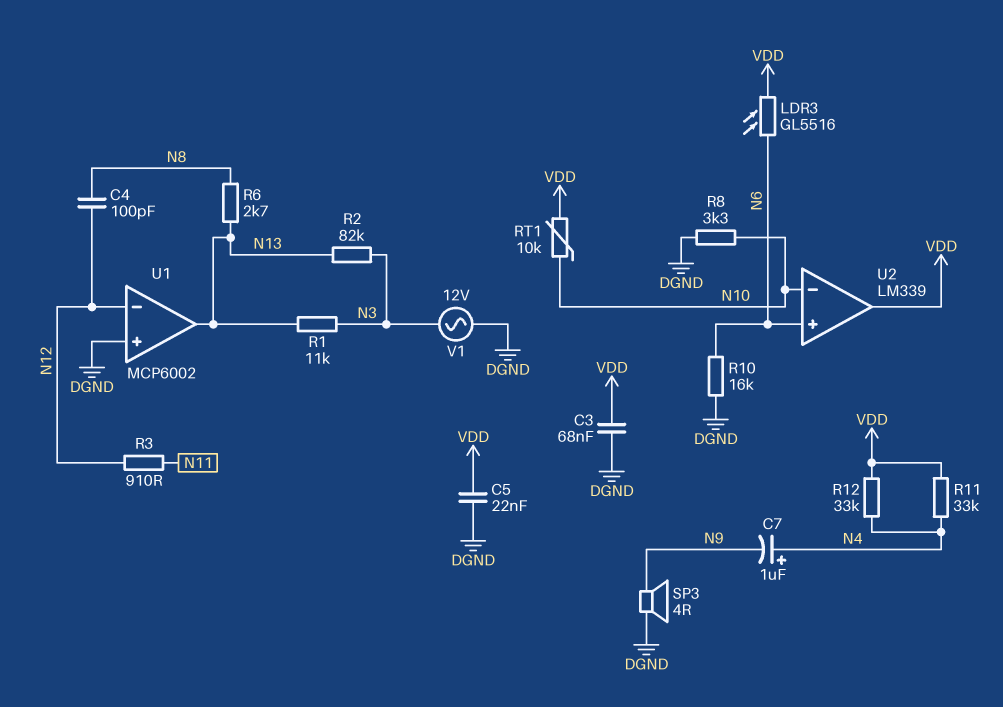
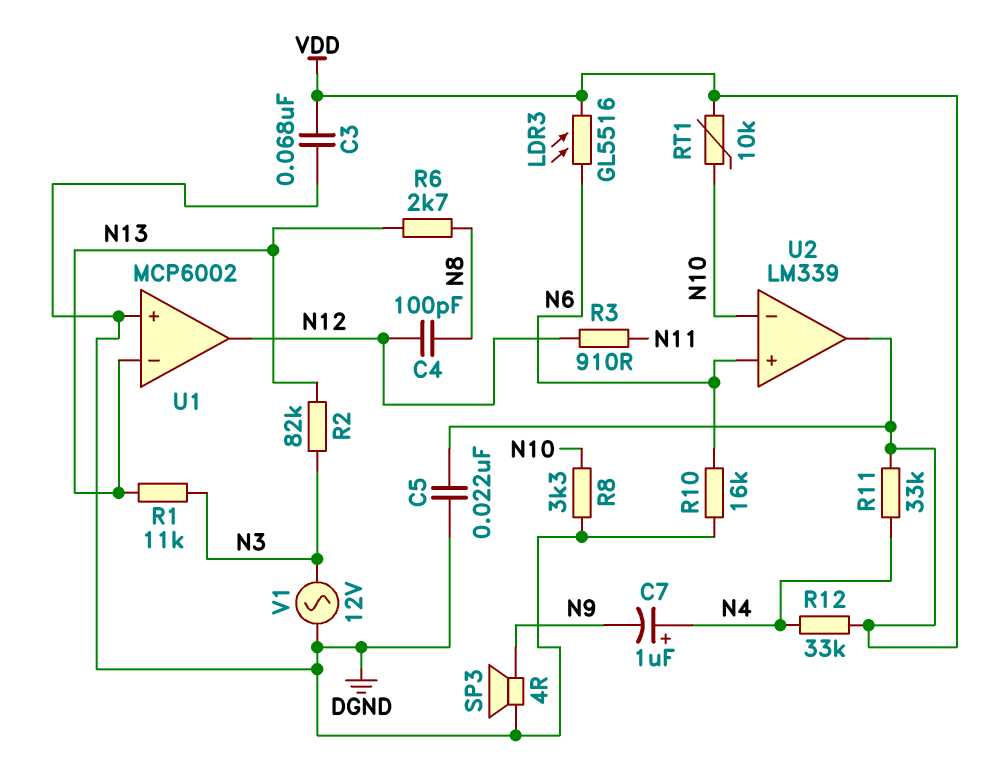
U1 pin in-: N12 -> N13
U1 pin out: N13 -> N12

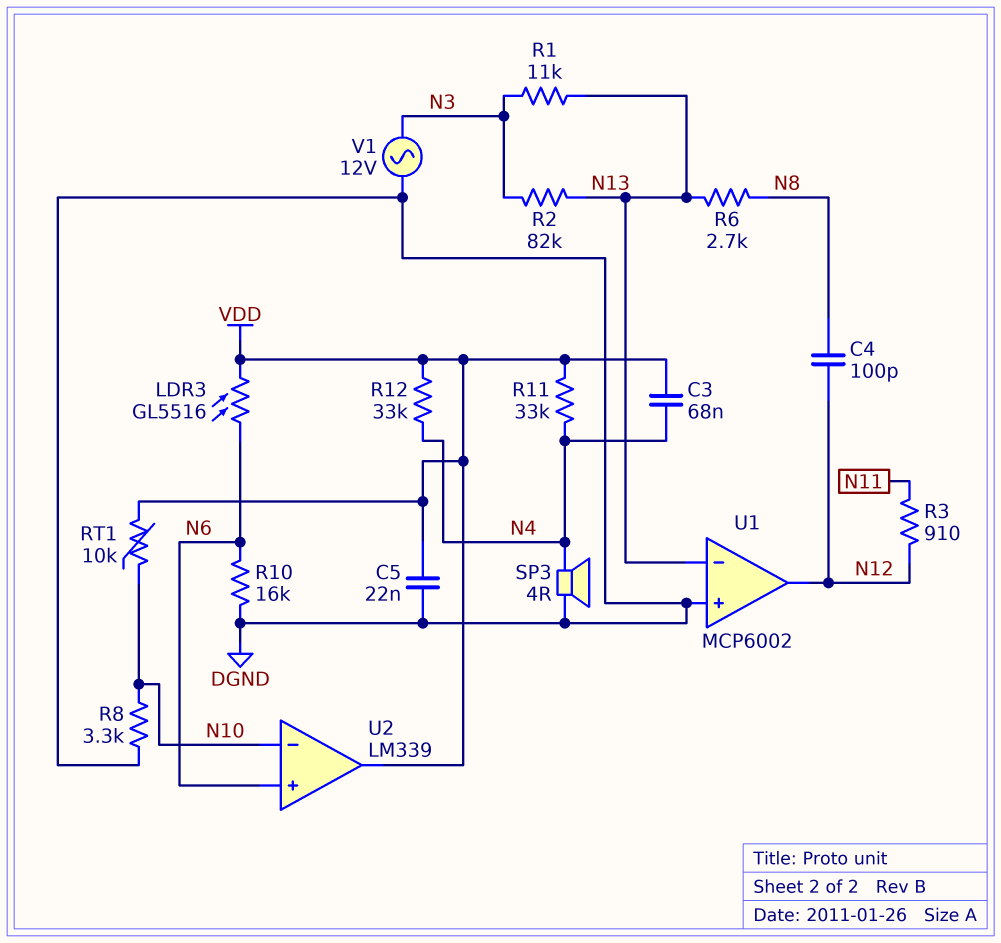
C3: 68nF (DGND, VDD) -> 68nF (N4, VDD)
C7: 1uF (plus N4, minus N9) -> none
SP3: speaker 4R (DGND, N9) -> speaker 4R (DGND, N4)

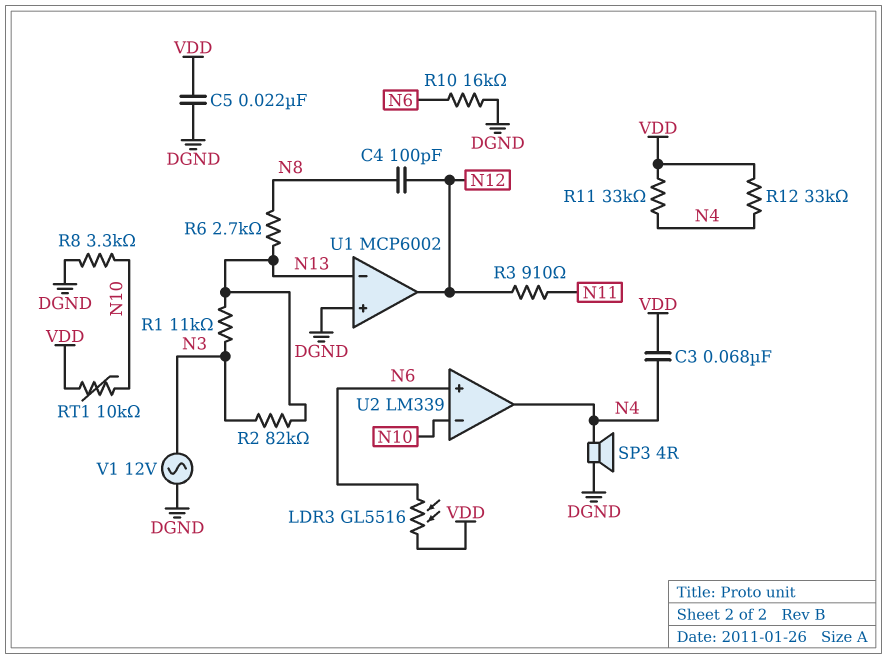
U2 pin out: VDD -> N4

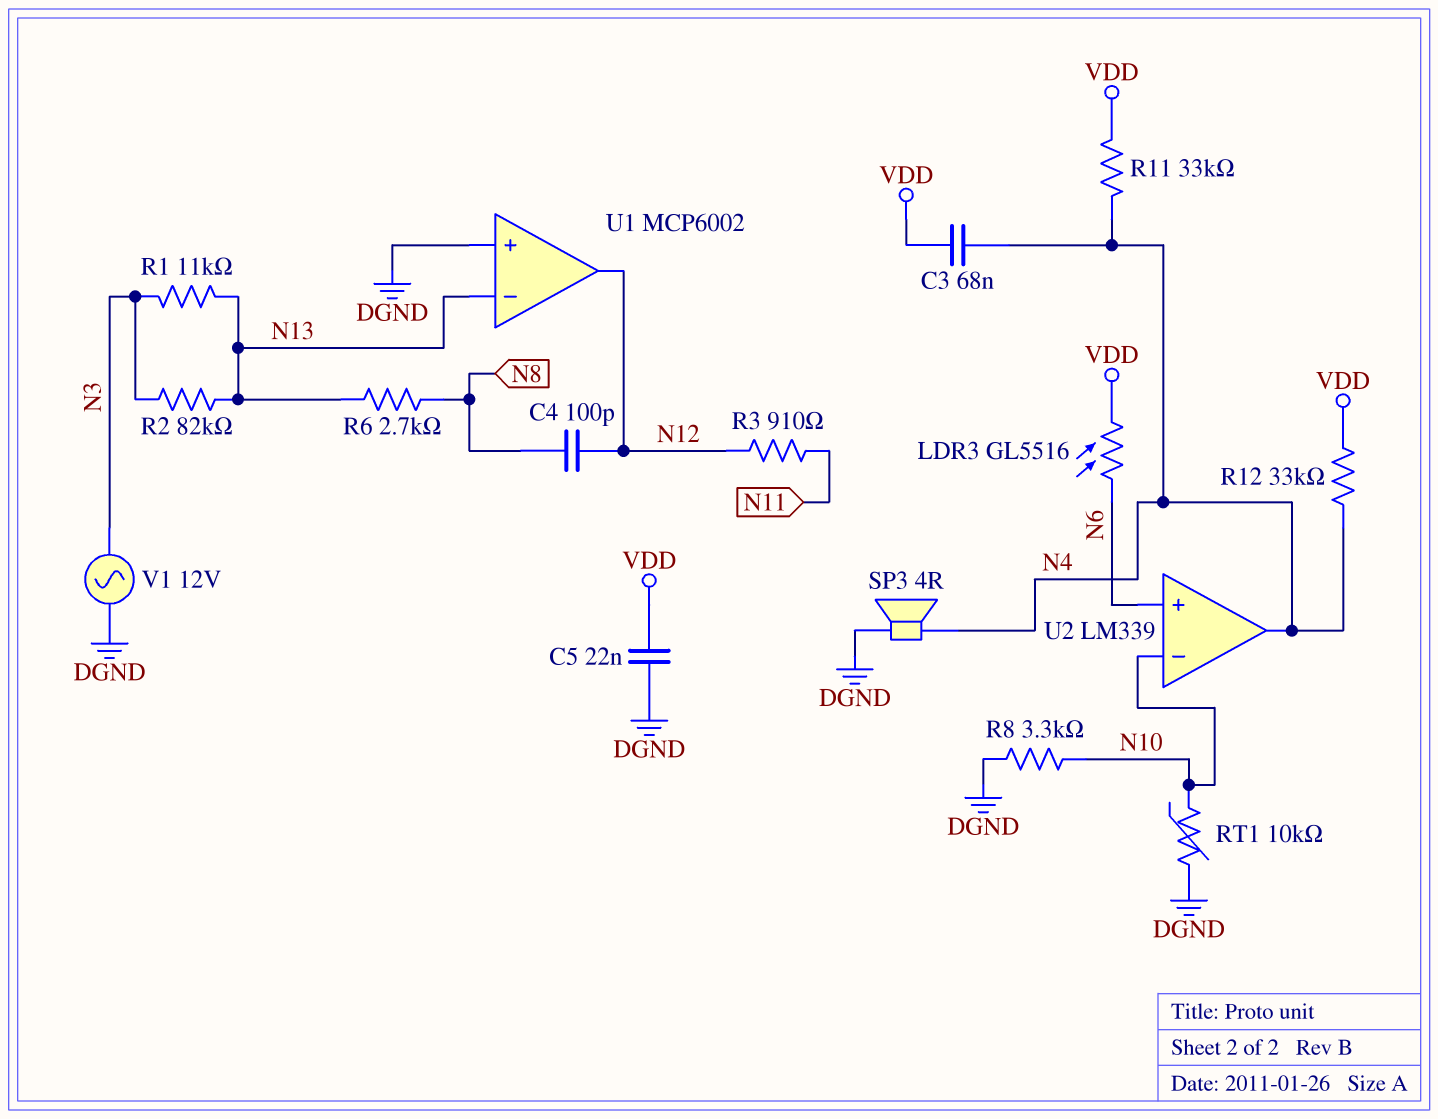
R10: 16k (DGND, N6) -> none
RT1: 10k (N10, VDD) -> 10k (DGND, N10)

